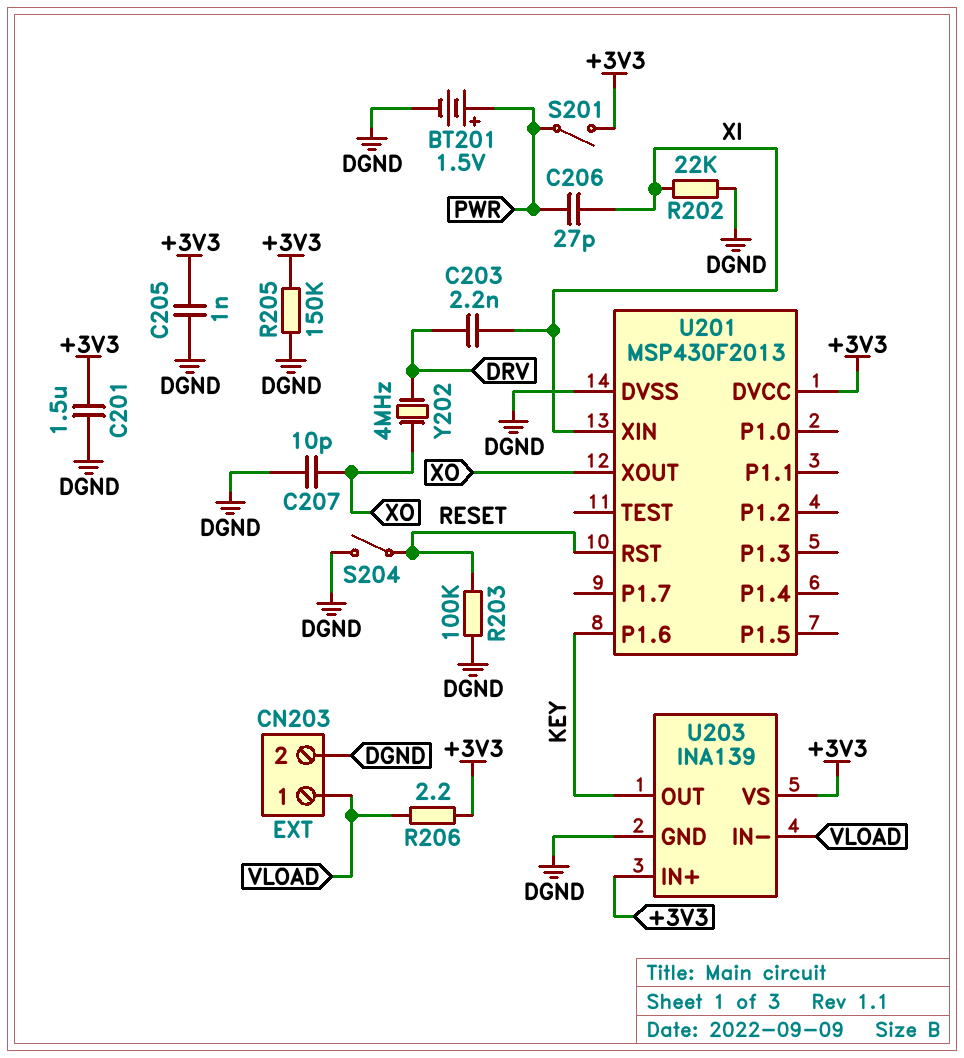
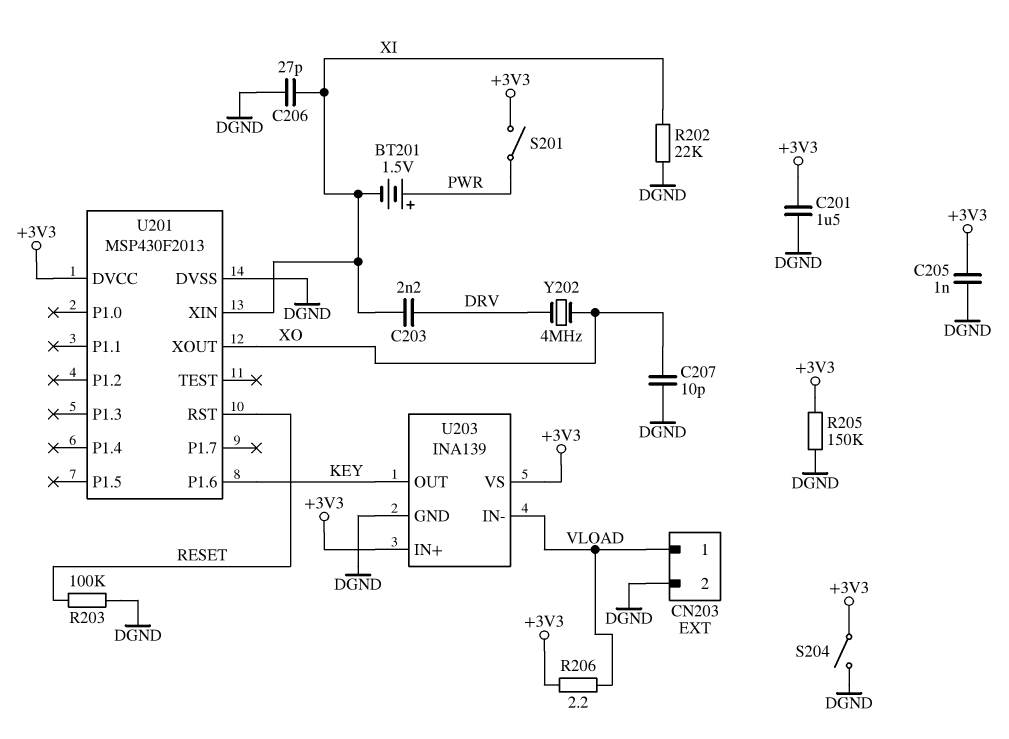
BT201: 1.5V (plus PWR, minus DGND) -> 1.5V (plus PWR, minus XI)
C206: 27pF (PWR, XI) -> 27pF (DGND, XI)
S204: switch (DGND, RESET) -> switch (+3V3, DGND)

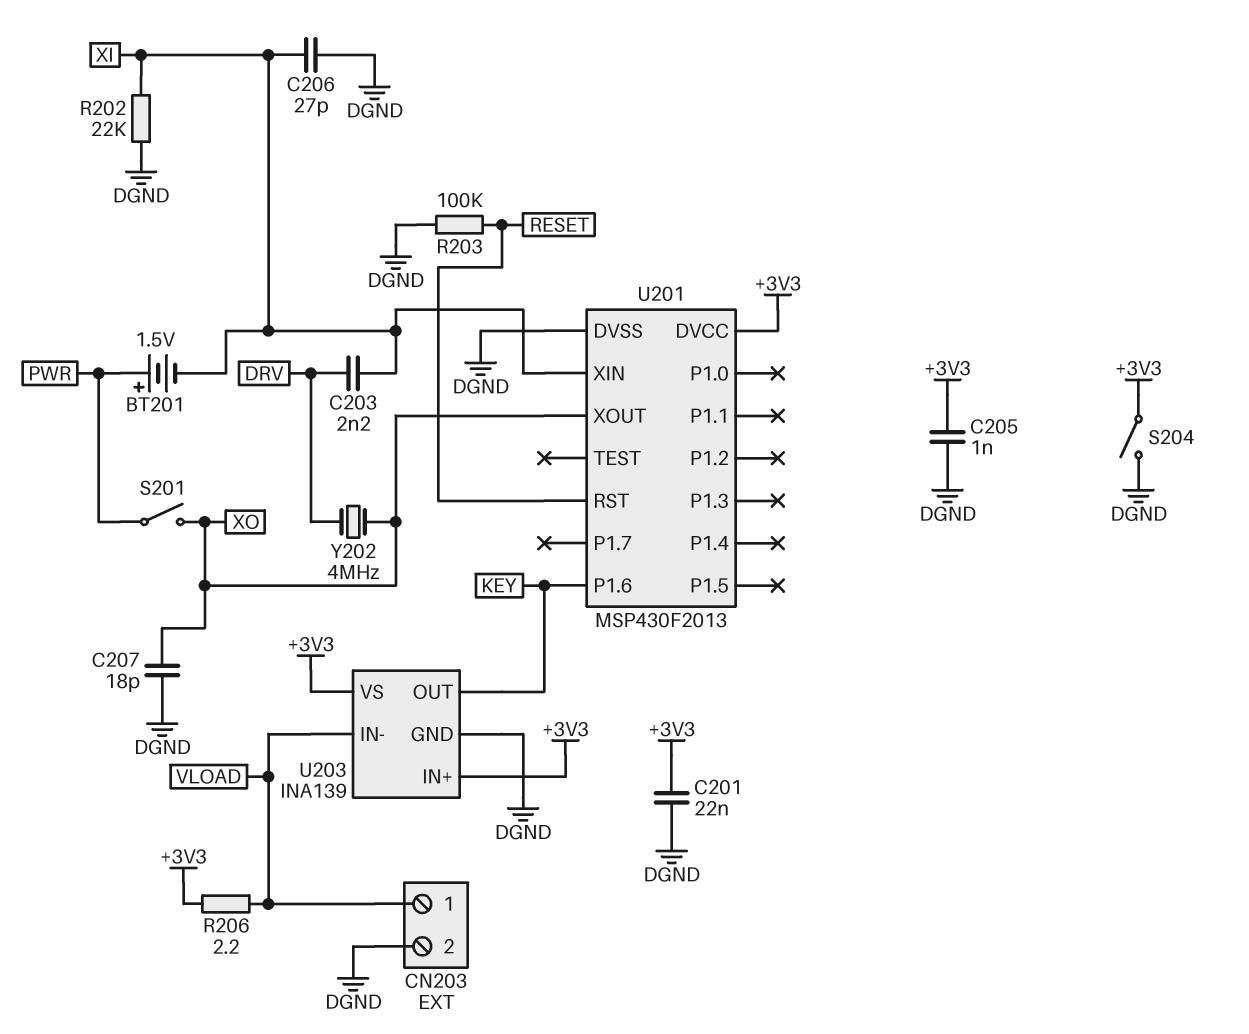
C201: 1.5uF (+3V3, DGND) -> 22nF (+3V3, DGND)
C207: 10pF (DGND, XO) -> 18pF (DGND, XO)
R205: 150k (+3V3, DGND) -> none
S201: switch (+3V3, PWR) -> switch (PWR, XO)

